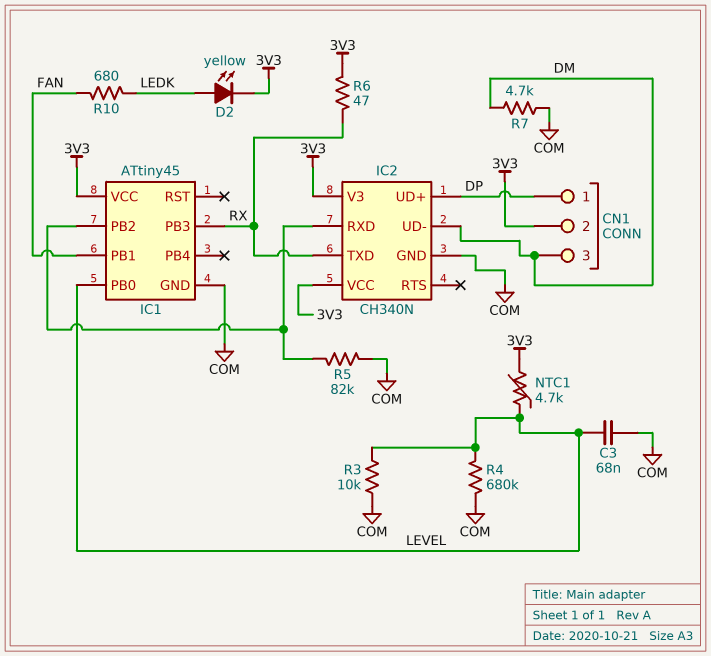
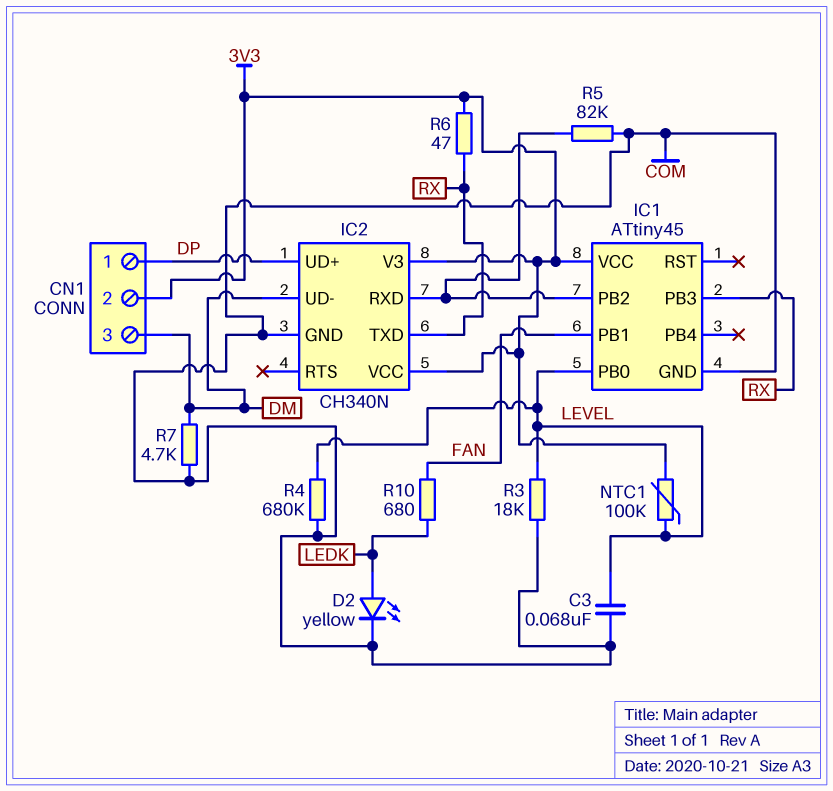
D2: LED yellow (A LEDK, K 3V3) -> LED yellow (A LEDK, K COM)
NTC1: 4.7k (3V3, LEVEL) -> 100k (3V3, LEVEL)
R3: 10k (COM, LEVEL) -> 18k (COM, LEVEL)

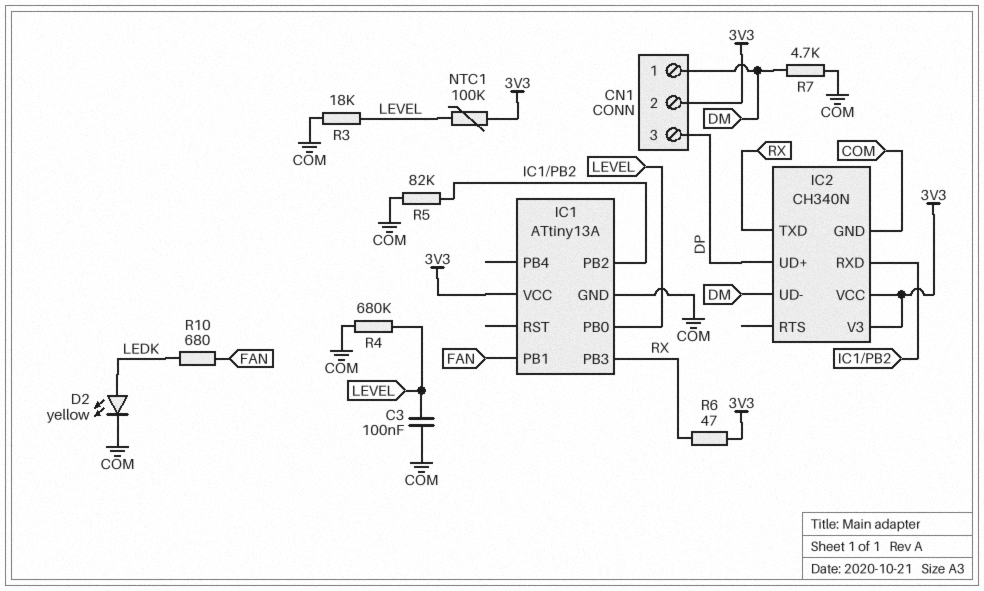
C3: 68nF (COM, LEVEL) -> 100nF (COM, LEVEL)
CN1 pin 1: DP -> DM
CN1 pin 3: DM -> DP
IC1: ATtiny45 -> ATtiny13A

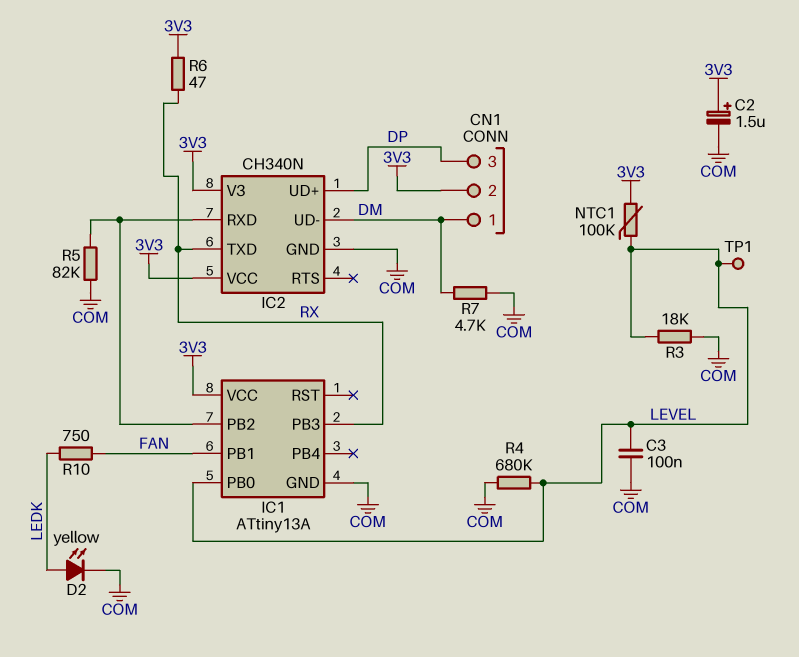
C2: none -> 1.5uF (plus 3V3, minus COM)
R10: 680 (FAN, LEDK) -> 750 (FAN, LEDK)
TP1: none -> test point (LEVEL)

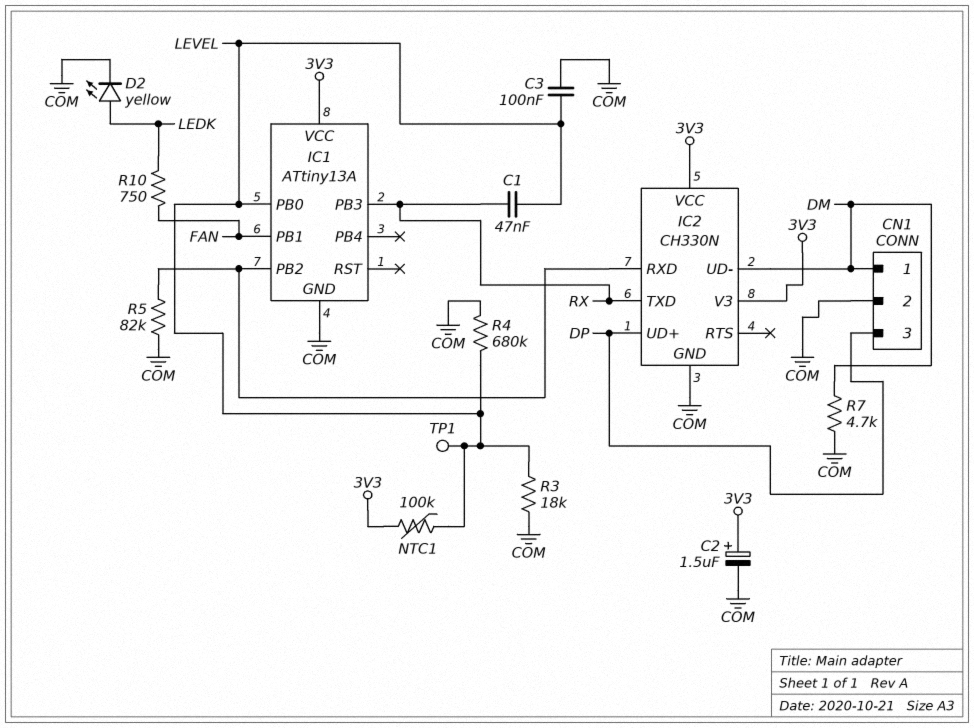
C1: none -> 47nF (LEVEL, RX)
CN1 pin 2: 3V3 -> COM
IC2: CH340N -> CH330N
R6: 47 (3V3, RX) -> none

